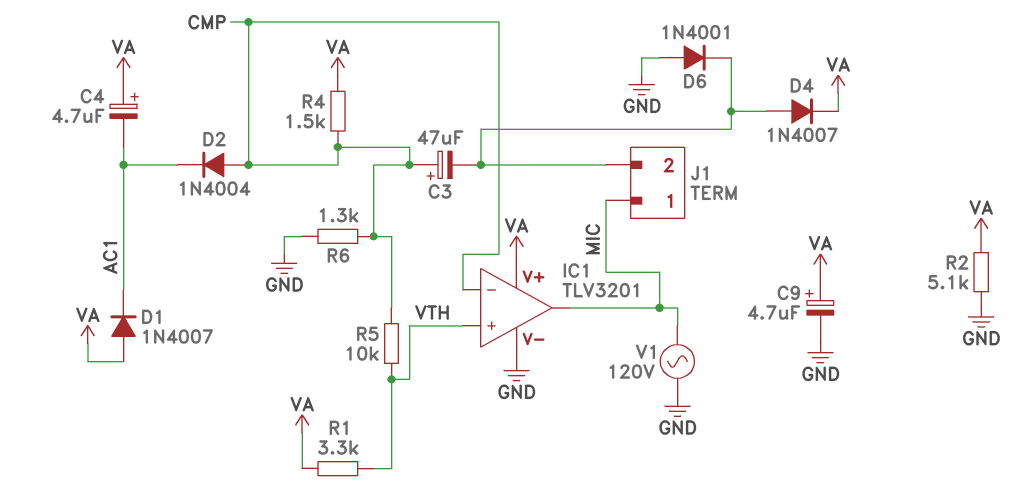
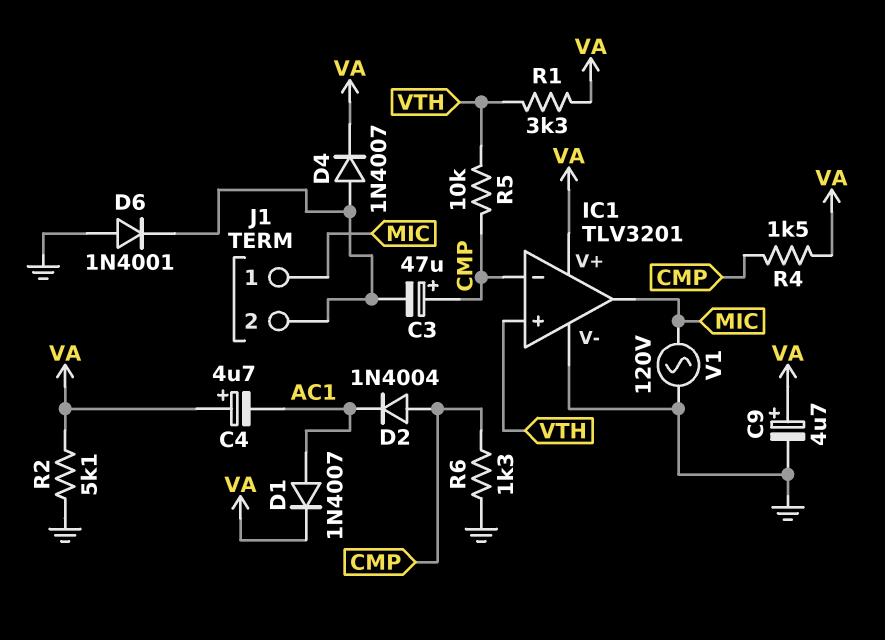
D1: diode 1N4007 (A VA, K AC1) -> diode 1N4007 (A AC1, K VA)

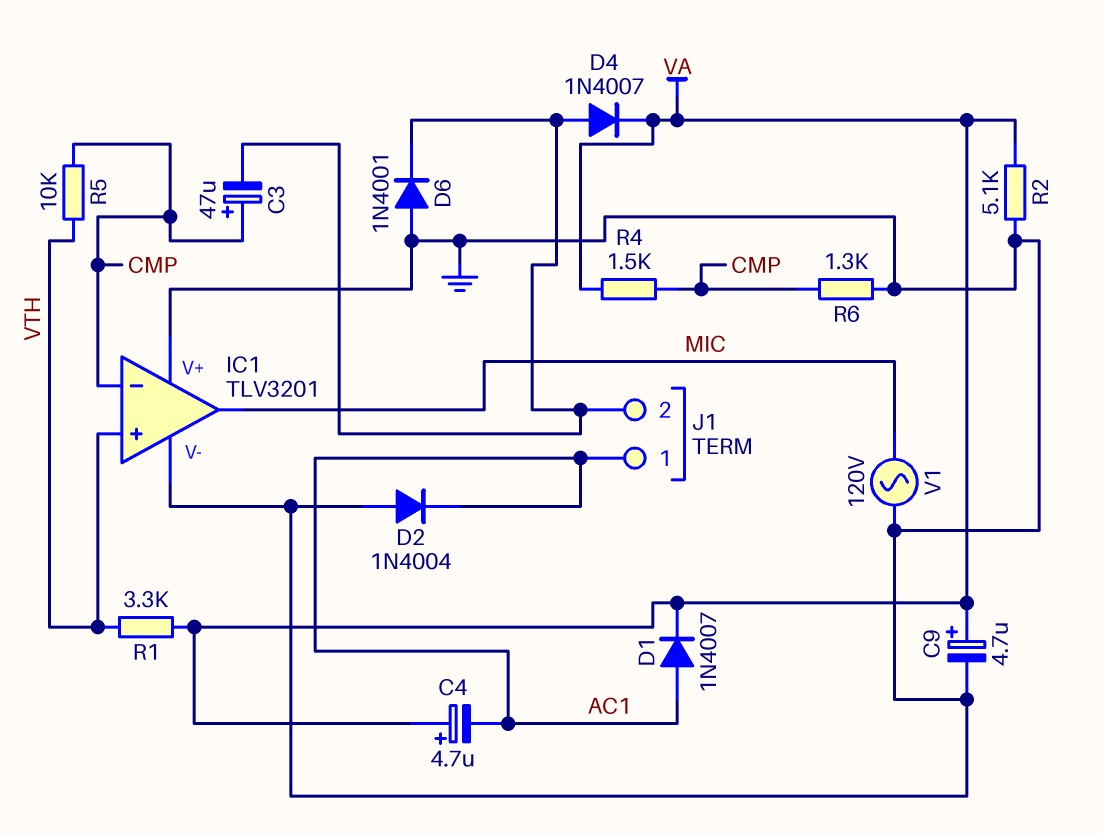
D2: diode 1N4004 (A CMP, K AC1) -> diode 1N4004 (A GND, K AC1)
IC1 pin V+: VA -> GND
J1 pin 1: MIC -> AC1

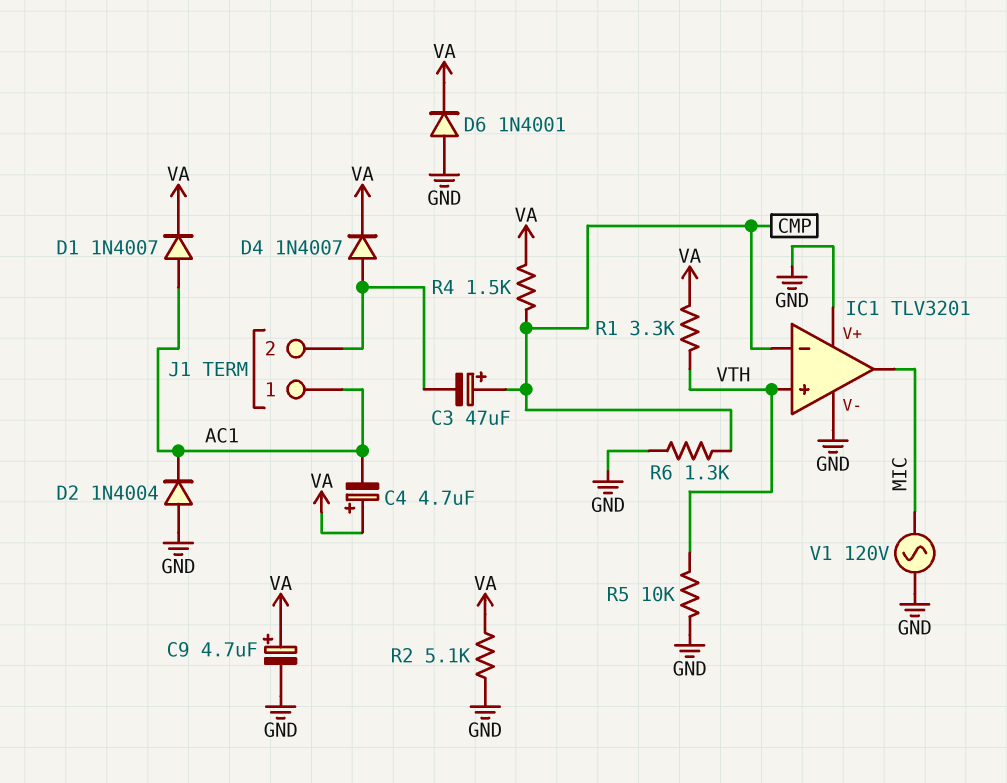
D6: diode 1N4001 (A GND, K J1/2) -> diode 1N4001 (A GND, K VA)
R5: 10k (CMP, VTH) -> 10k (GND, VTH)

